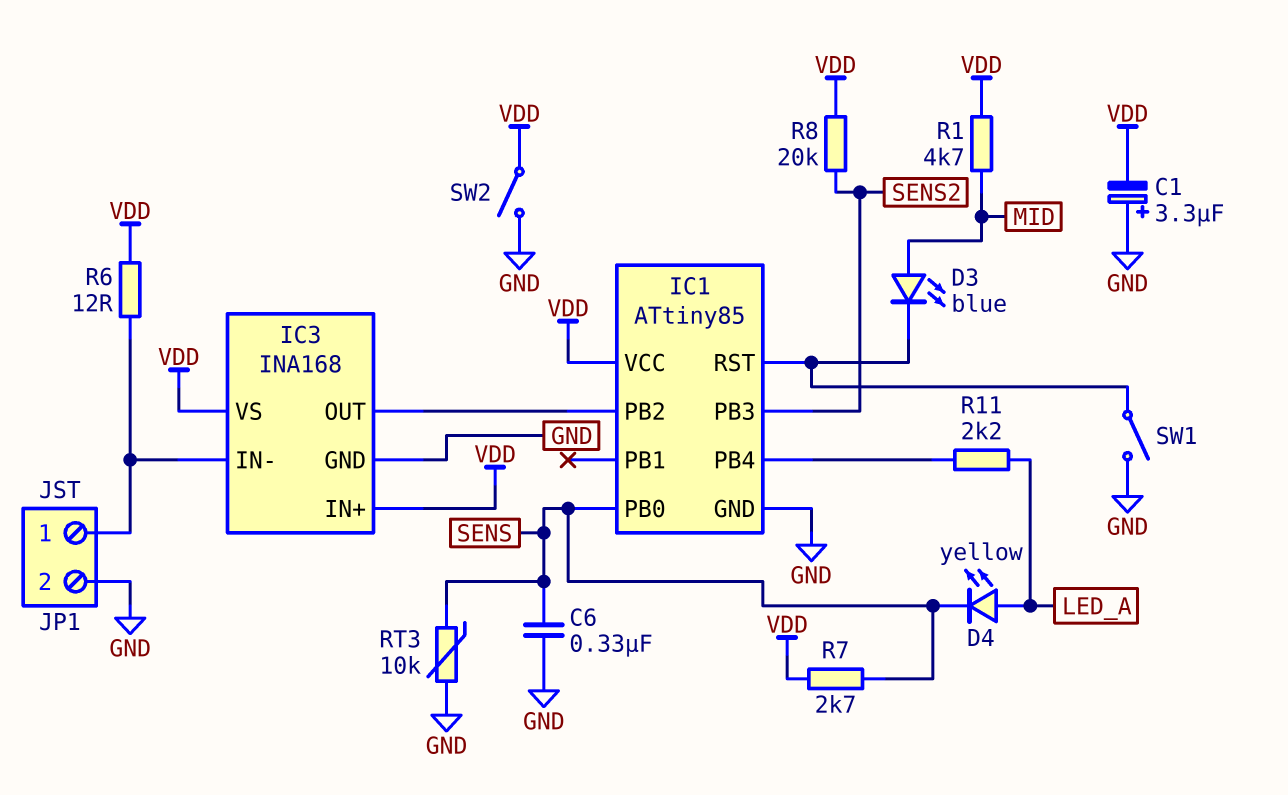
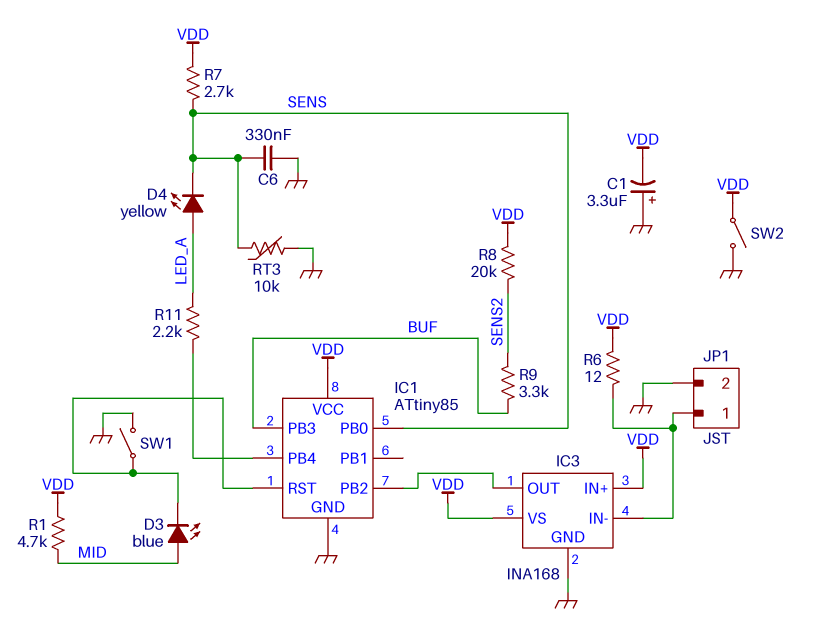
IC1 pin PB3: SENS2 -> BUF
R9: none -> 3.3k (BUF, SENS2)

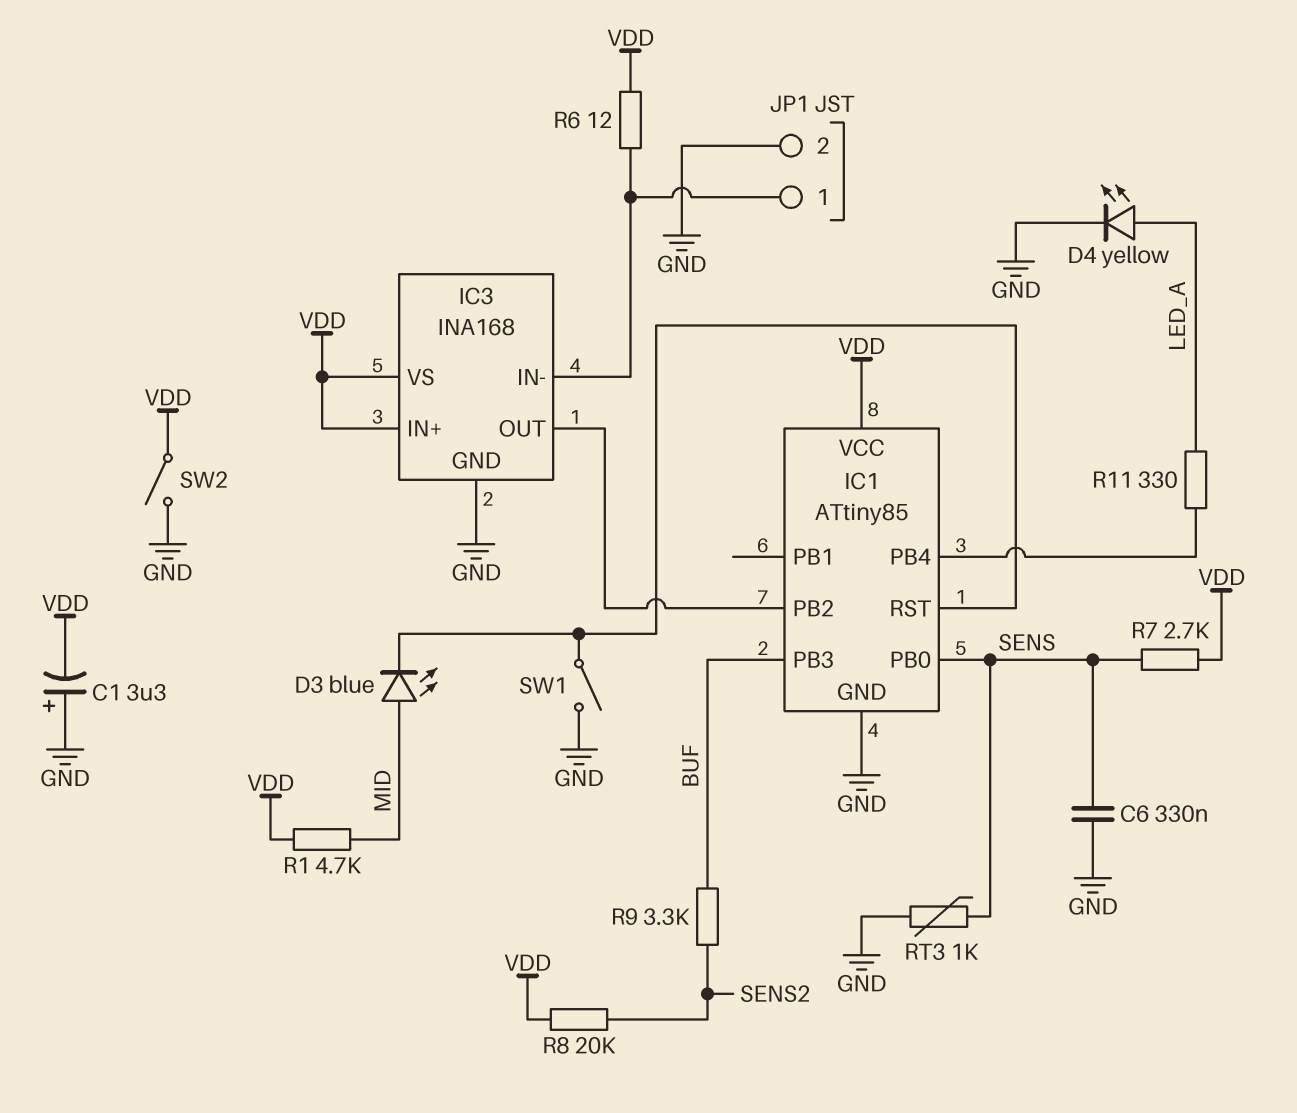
D4: LED yellow (A LED_A, K SENS) -> LED yellow (A LED_A, K GND)
R11: 2.2k (IC1/PB4, LED_A) -> 330 (IC1/PB4, LED_A)
RT3: 10k (GND, SENS) -> 1k (GND, SENS)

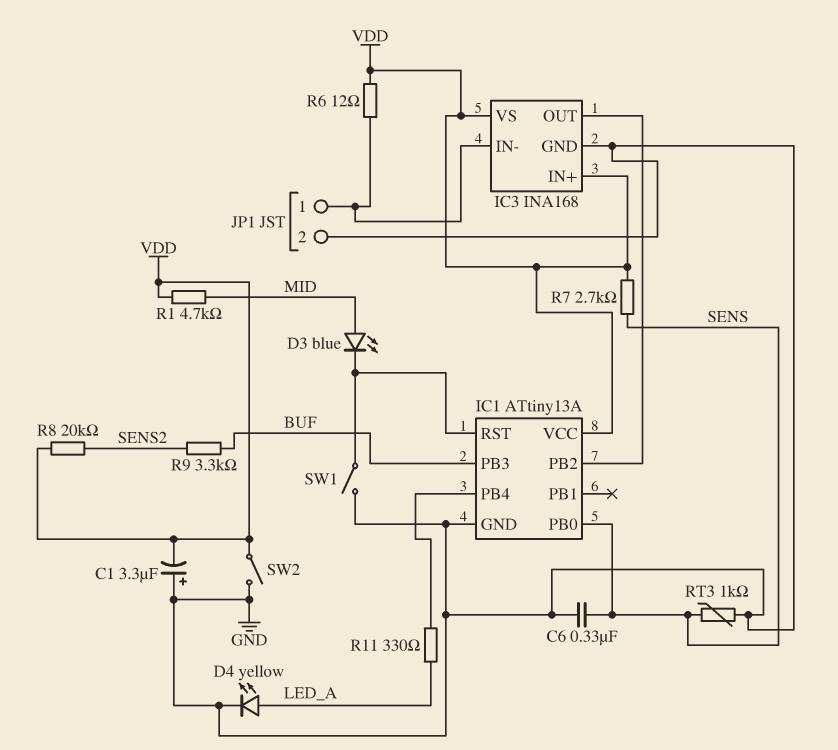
IC1: ATtiny85 -> ATtiny13A

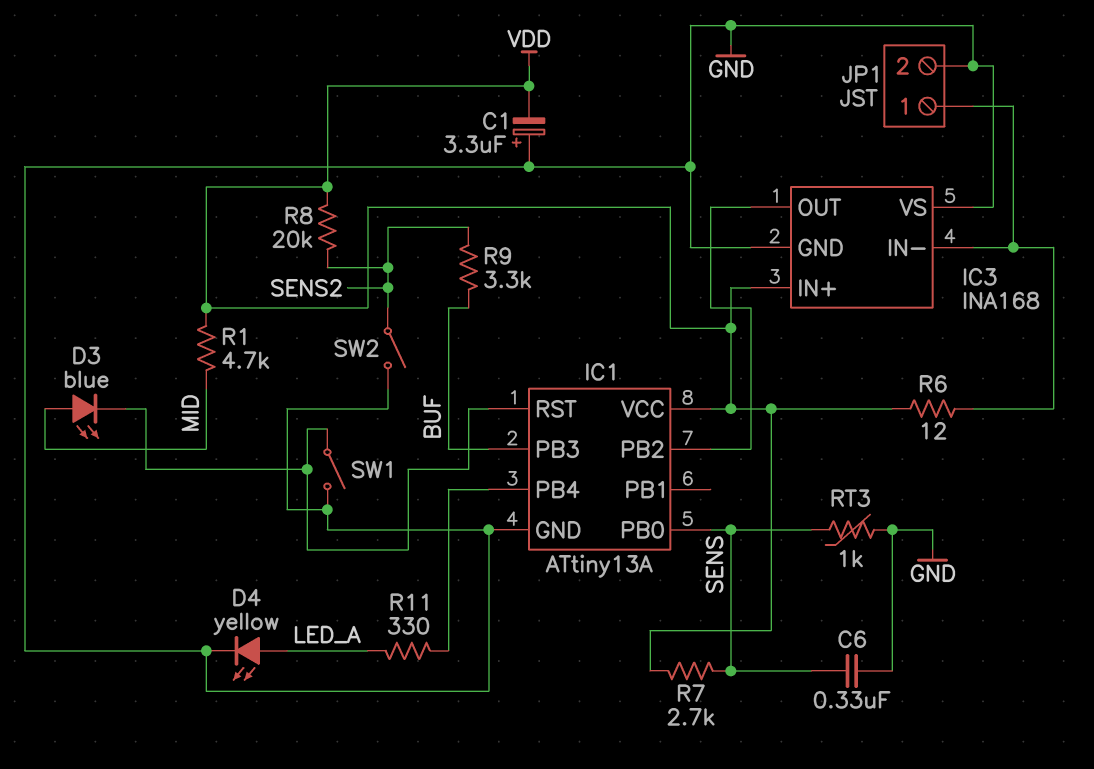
IC3 pin VS: VDD -> GND
SW2: switch (GND, VDD) -> switch (GND, SENS2)

